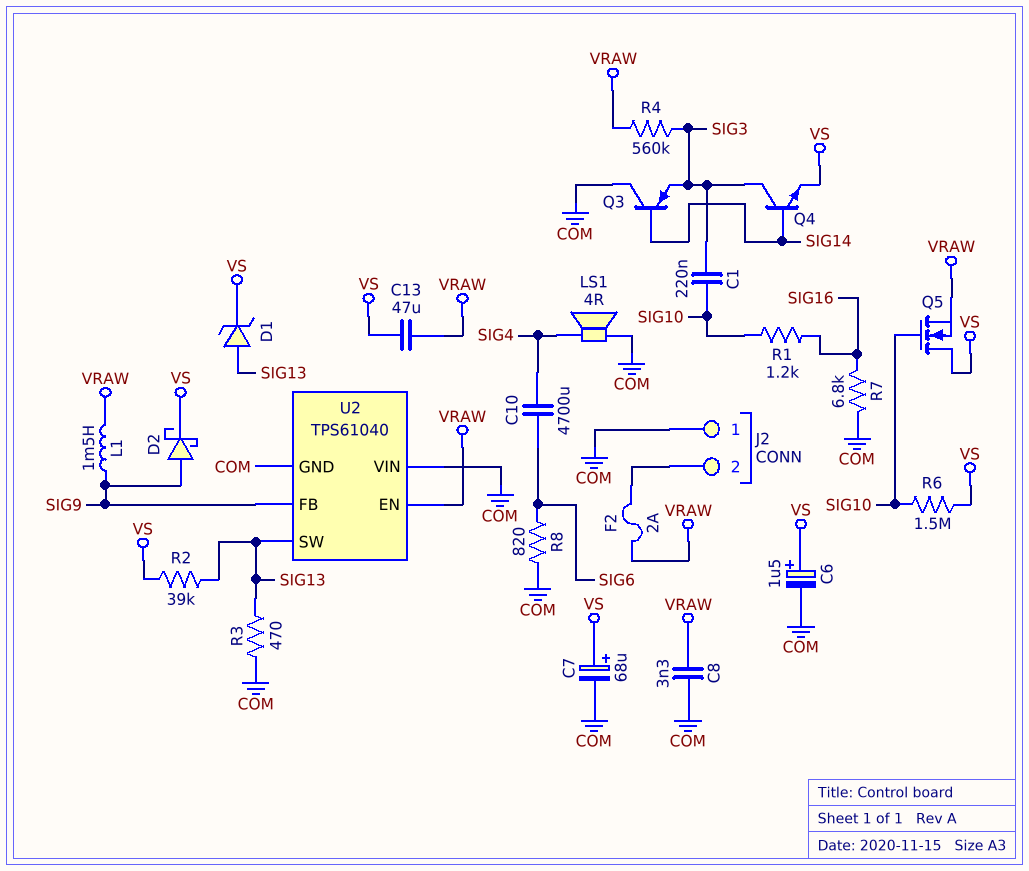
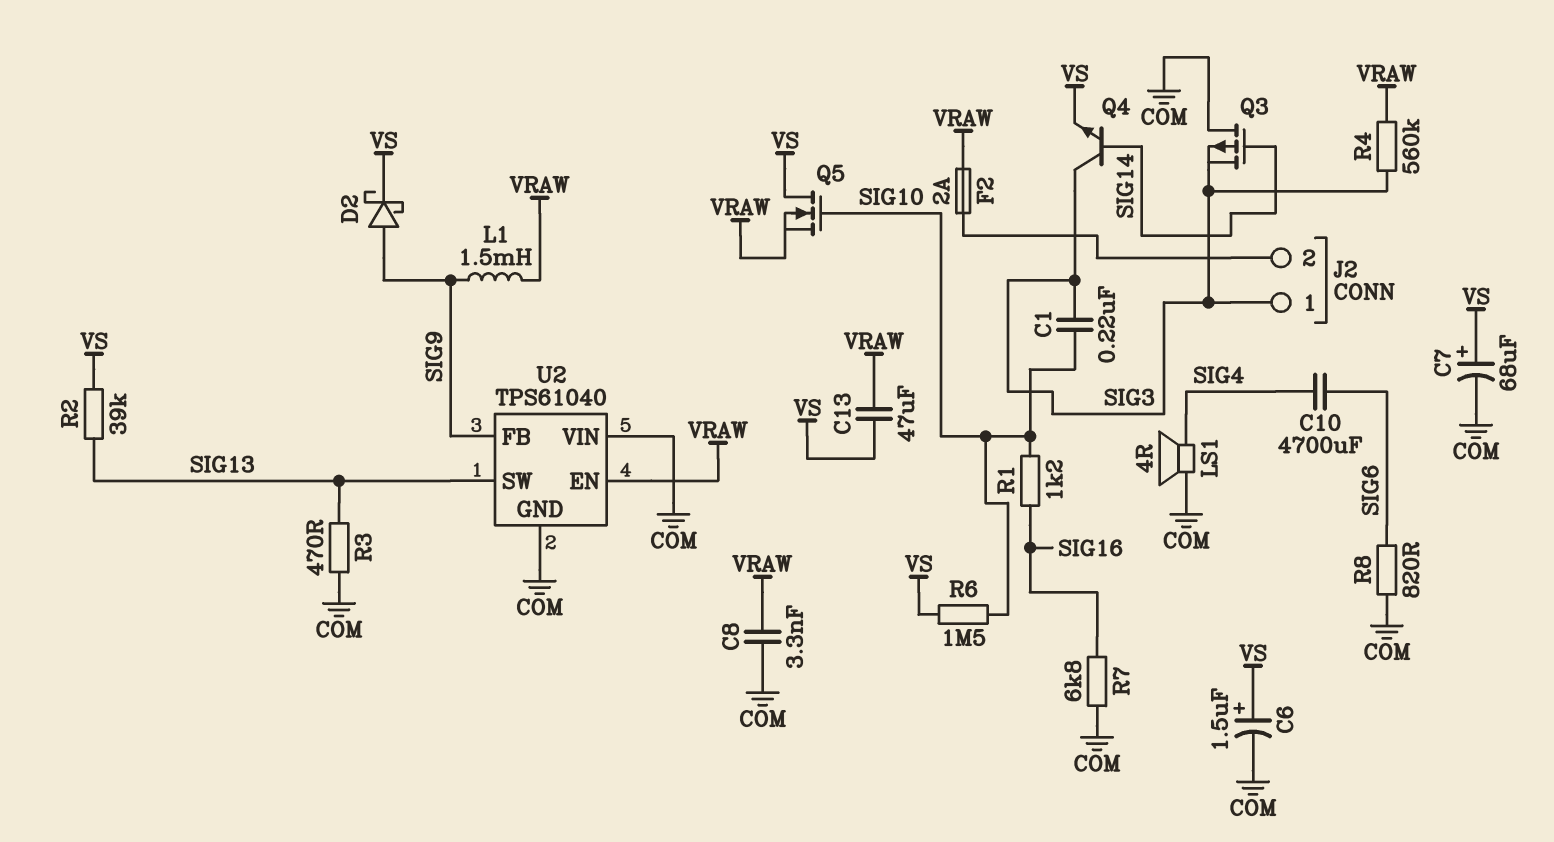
D1: zener (A SIG13, K VS) -> none
J2 pin 1: COM -> SIG3
Q3: PNP (B SIG14, C COM, E SIG3) -> PMOS (G SIG14, D COM, S SIG3)

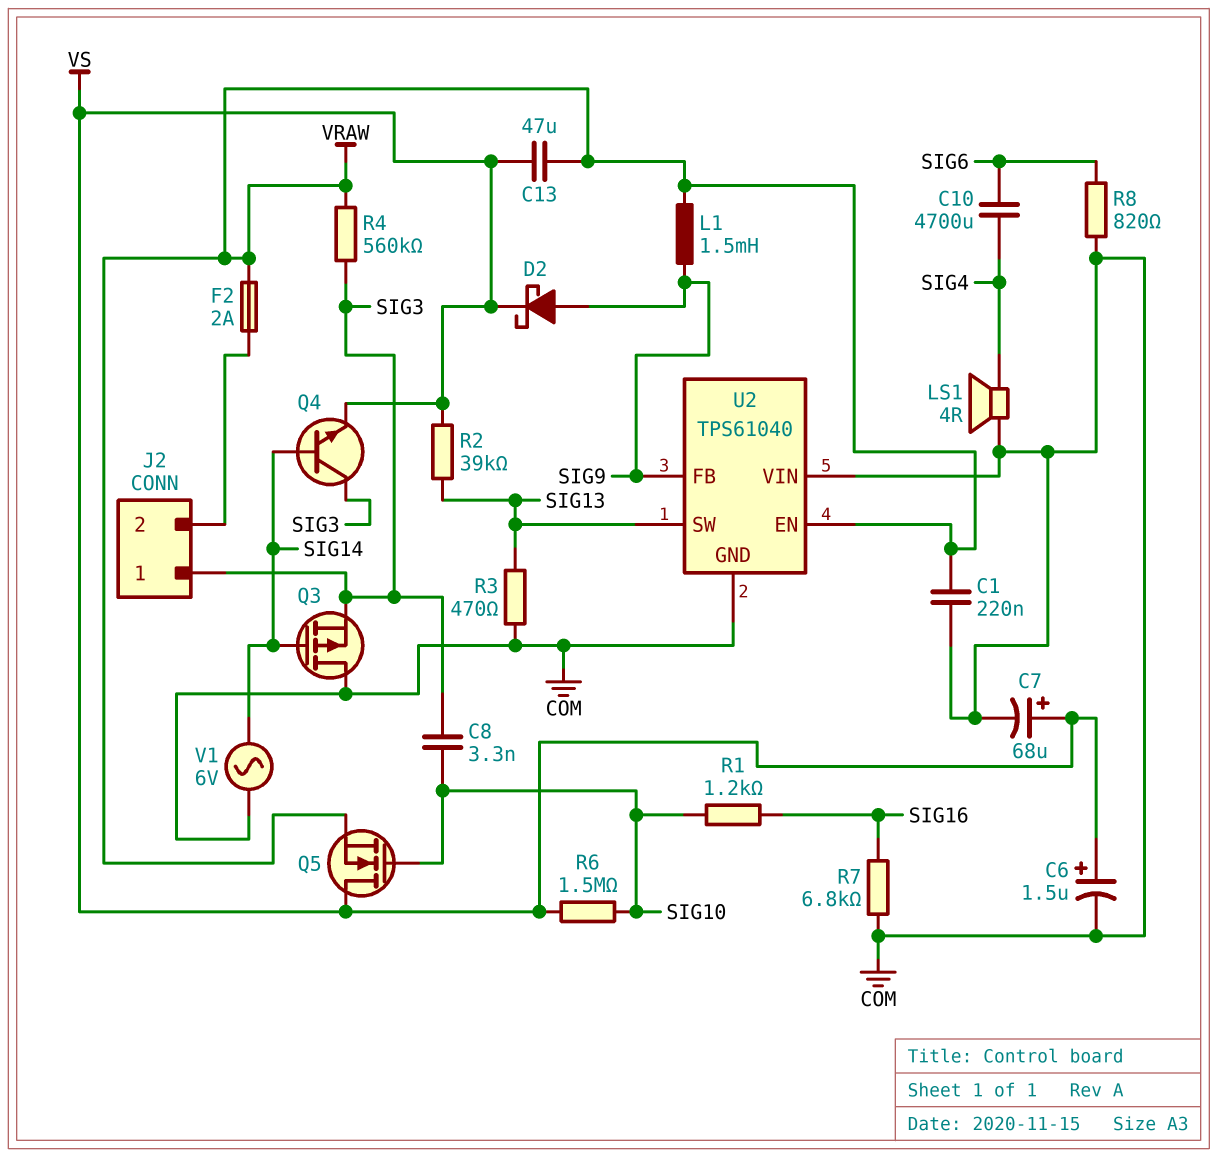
C1: 220nF (SIG3, SIG10) -> 220nF (COM, VRAW)
C8: 3.3nF (COM, VRAW) -> 3.3nF (SIG3, SIG10)
V1: none -> AC 6V (COM, SIG14)

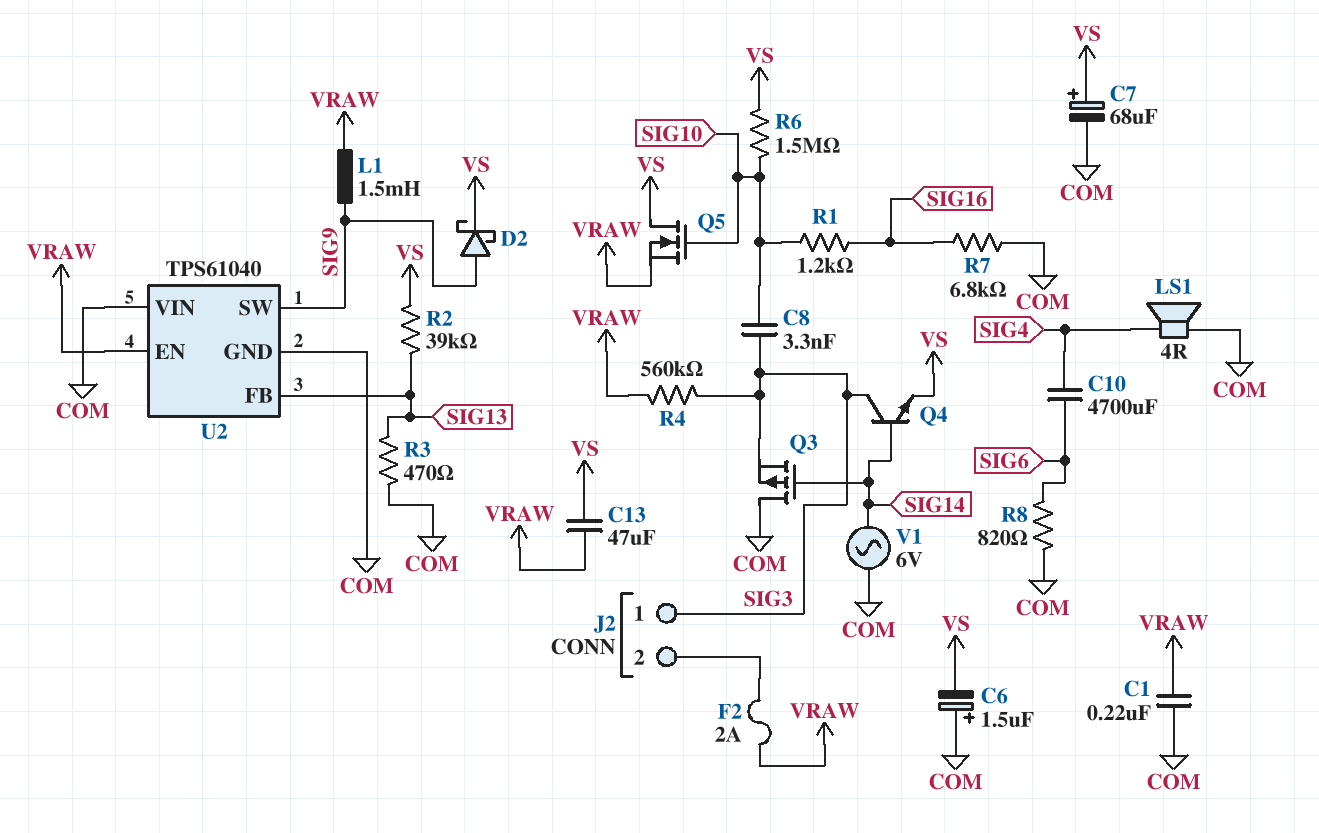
C6: 1.5uF (plus VS, minus COM) -> 1.5uF (plus COM, minus VS)
U2 pin FB: SIG9 -> SIG13
U2 pin SW: SIG13 -> SIG9

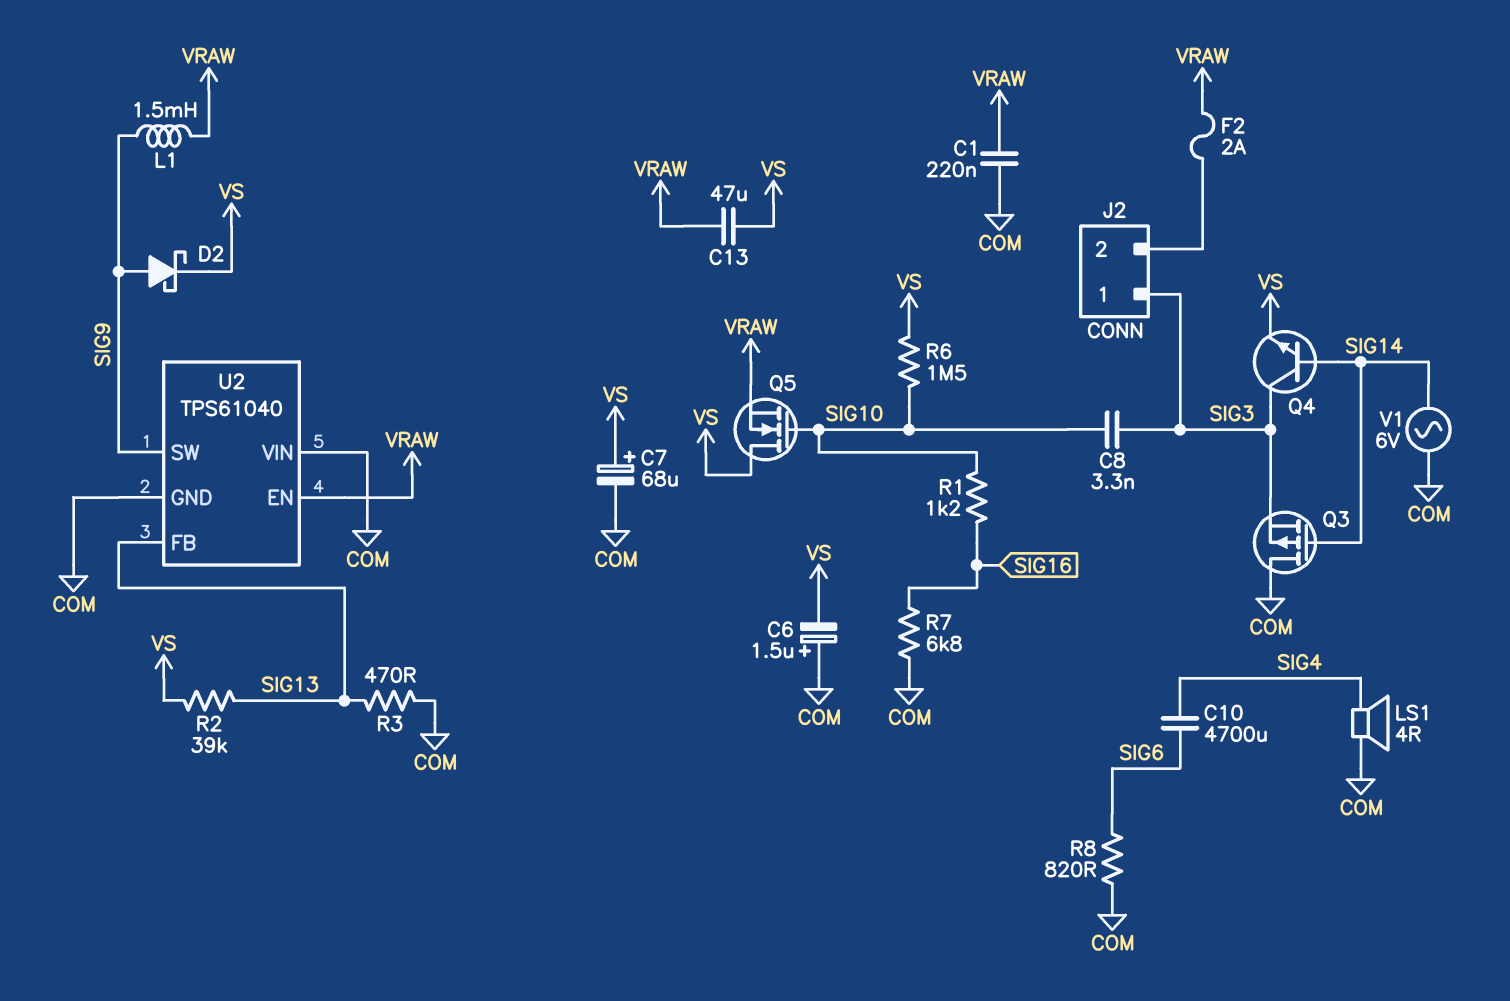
R4: 560k (SIG3, VRAW) -> none

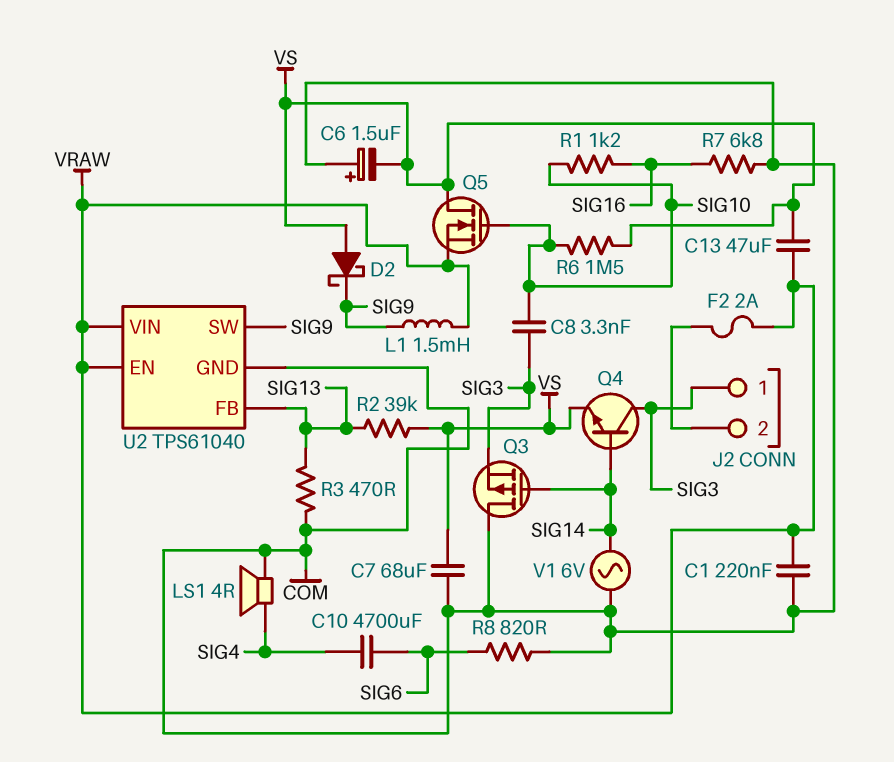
C7: 68uF (plus VS, minus COM) -> 68uF (COM, VS)
D2: schottky (A SIG9, K VS) -> schottky (A VS, K SIG9)
U2 pin VIN: COM -> VRAW

